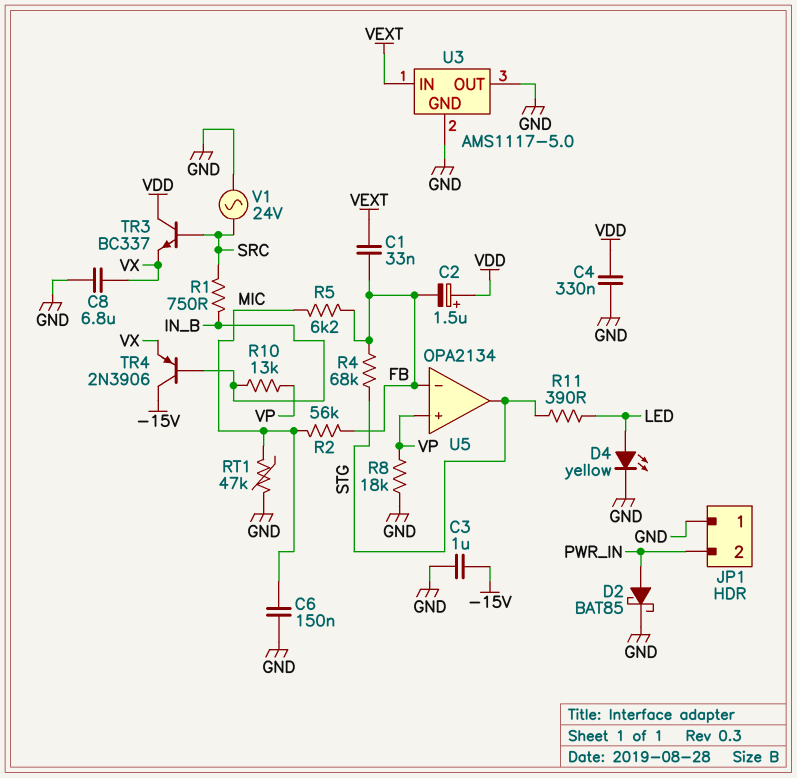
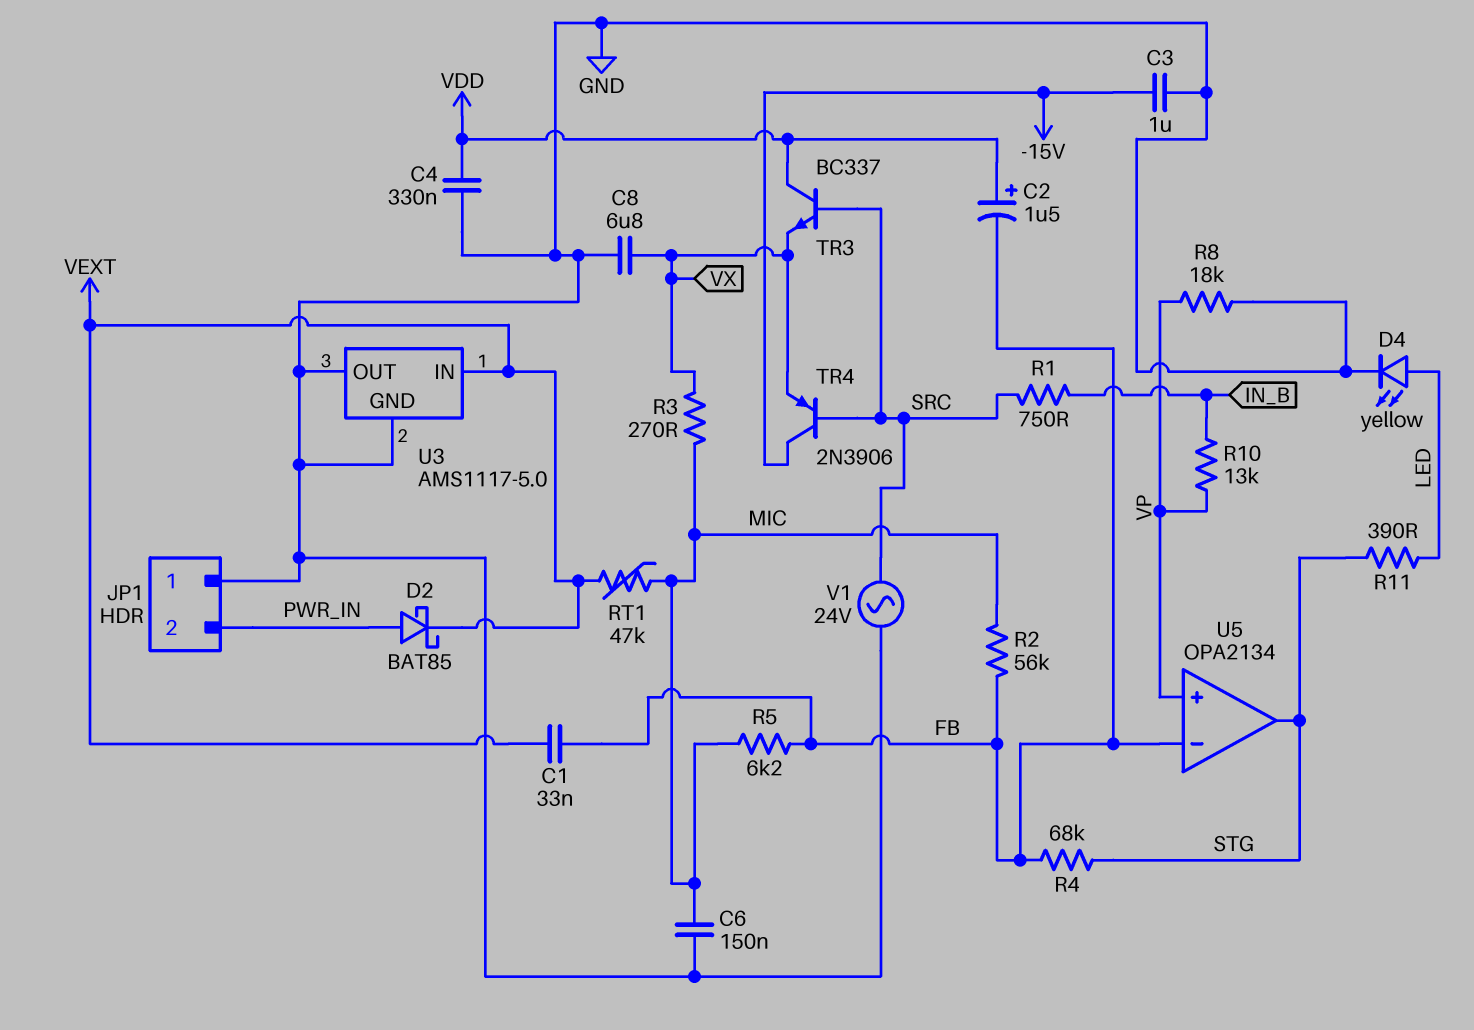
D2: schottky BAT85 (A PWR_IN, K GND) -> schottky BAT85 (A PWR_IN, K VEXT)
R3: none -> 270 (MIC, VX)
RT1: 47k (GND, MIC) -> 47k (MIC, VEXT)
TR4: PNP 2N3906 (B IN_B, C -15V, E VX) -> PNP 2N3906 (B SRC, C -15V, E VX)

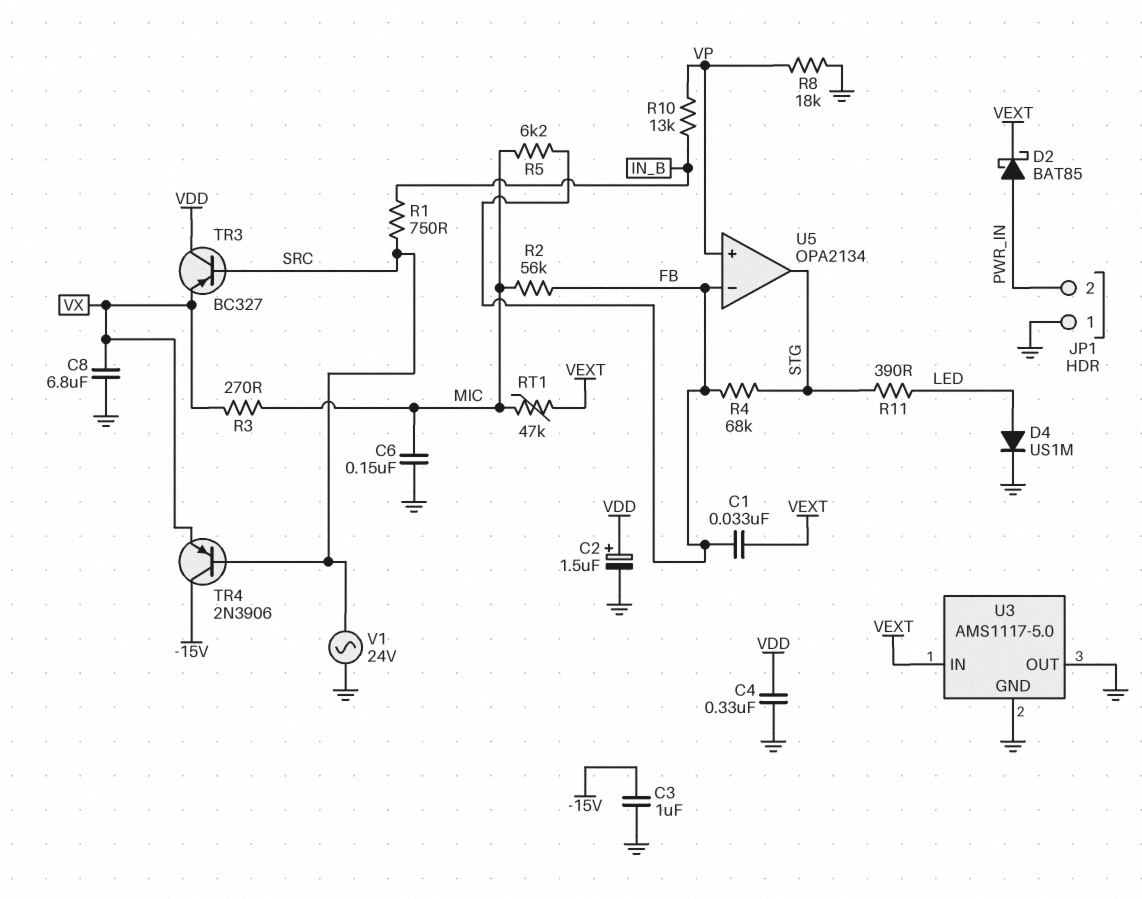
C2: 1.5uF (plus VDD, minus FB) -> 1.5uF (plus VDD, minus GND)
D4: LED yellow (A LED, K GND) -> diode US1M (A LED, K GND)
TR3: NPN BC337 (B SRC, C VDD, E VX) -> PNP BC327 (B SRC, C VDD, E VX)

